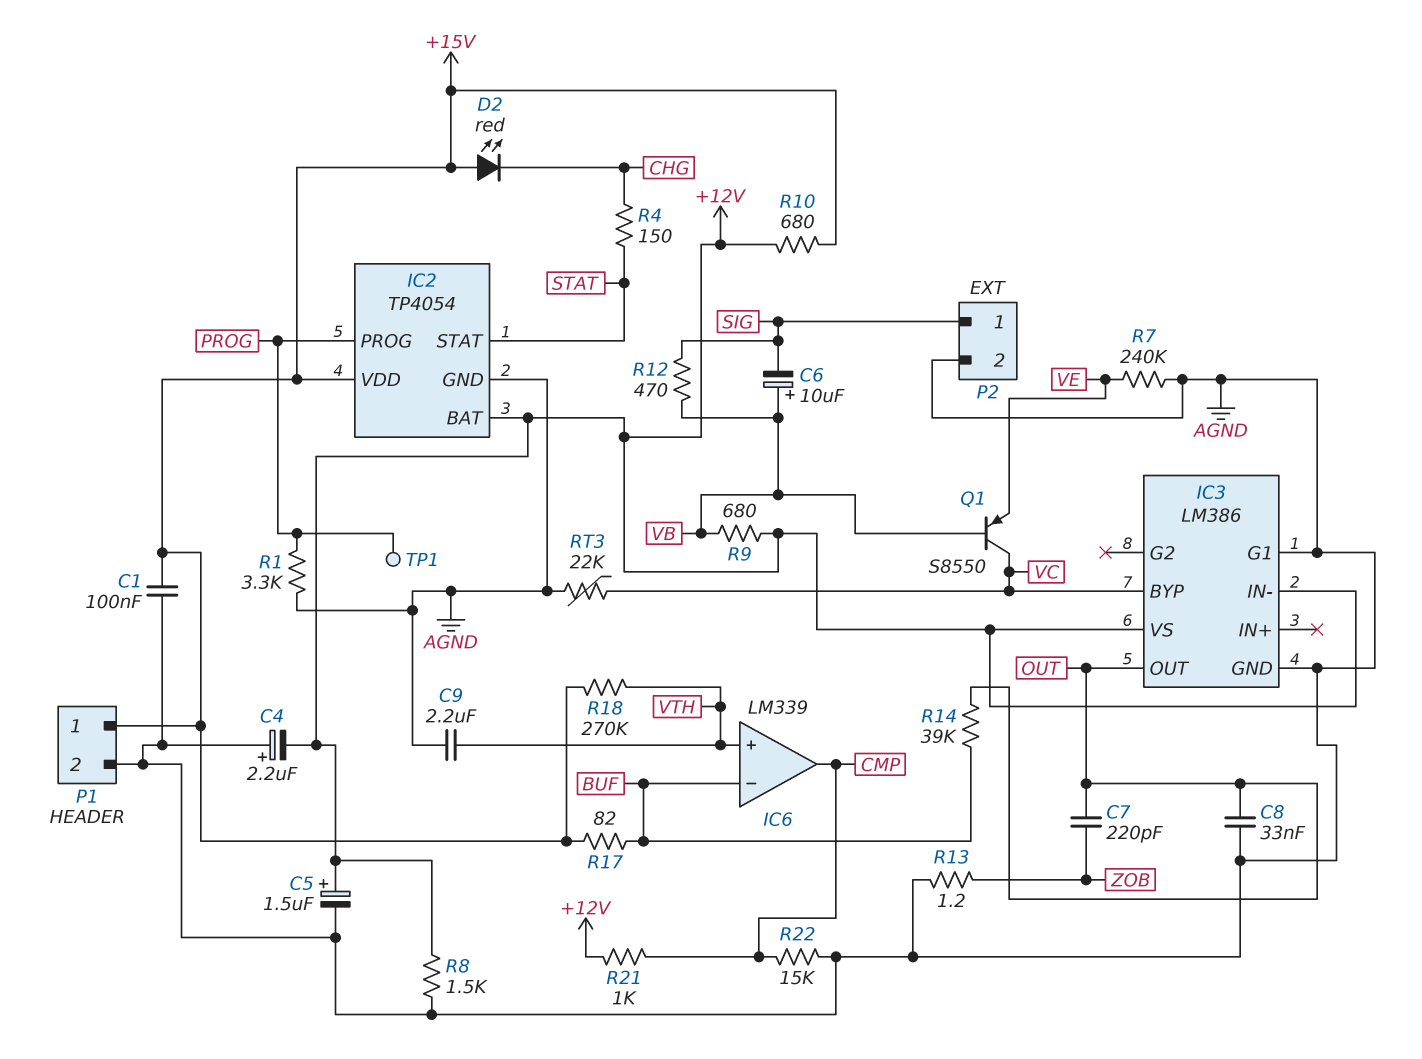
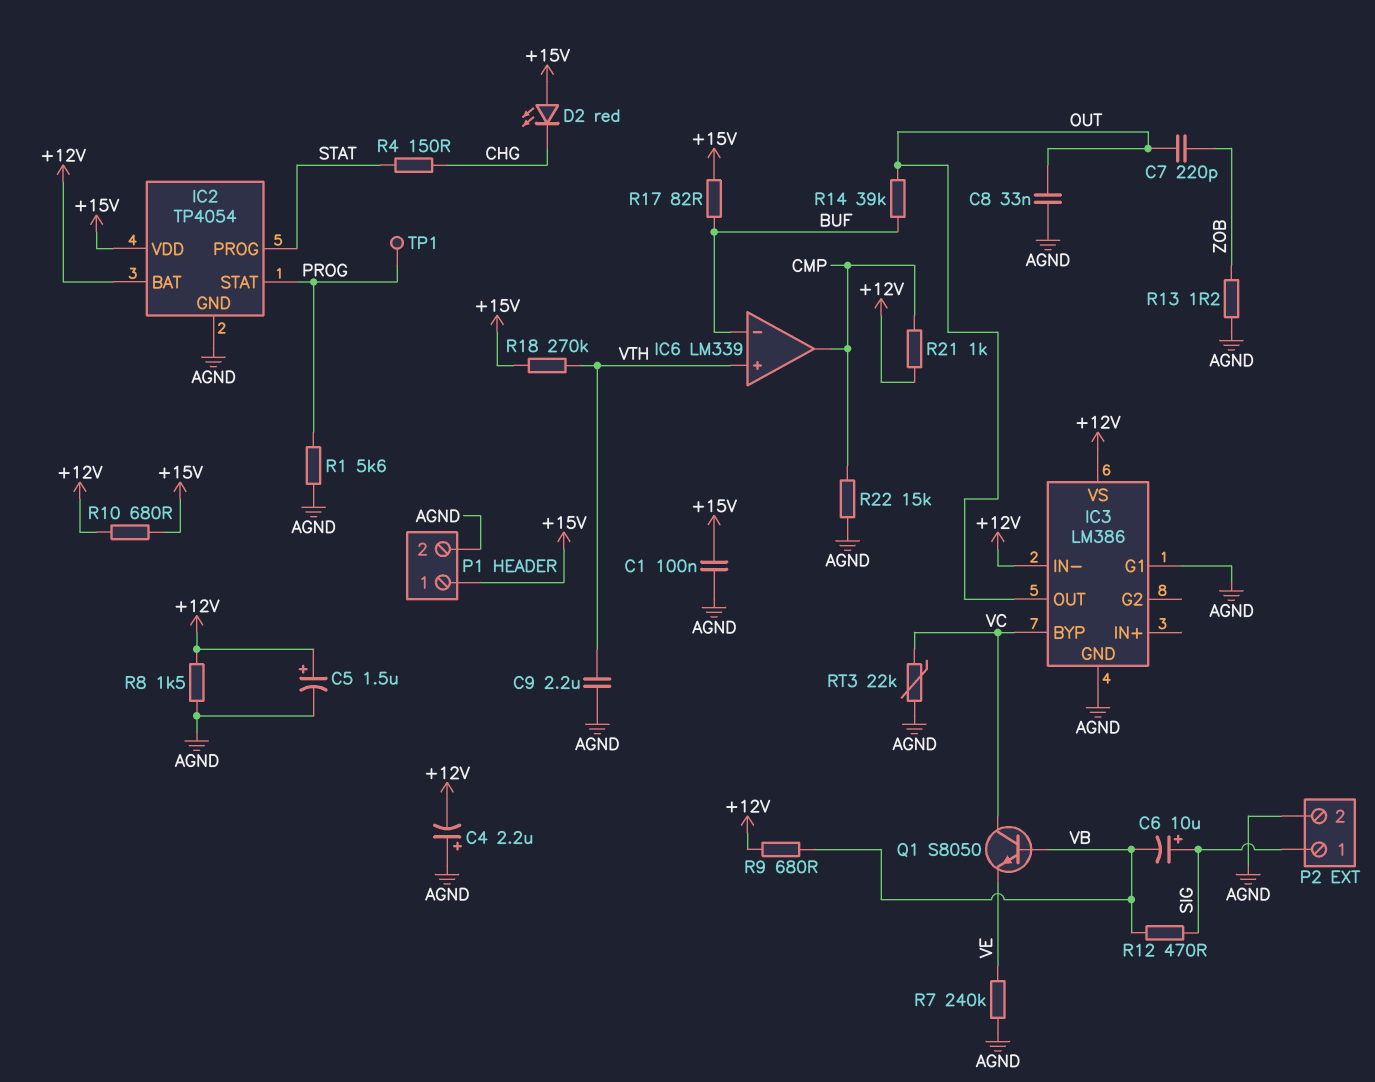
C6: 10uF (plus VB, minus SIG) -> 10uF (plus SIG, minus VB)
IC2 pin PROG: PROG -> STAT
IC2 pin STAT: STAT -> PROG
Q1: PNP S8550 (B VB, C VC, E VE) -> NPN S8050 (B VB, C VC, E VE)
R1: 3.3k (AGND, PROG) -> 5.6k (AGND, PROG)

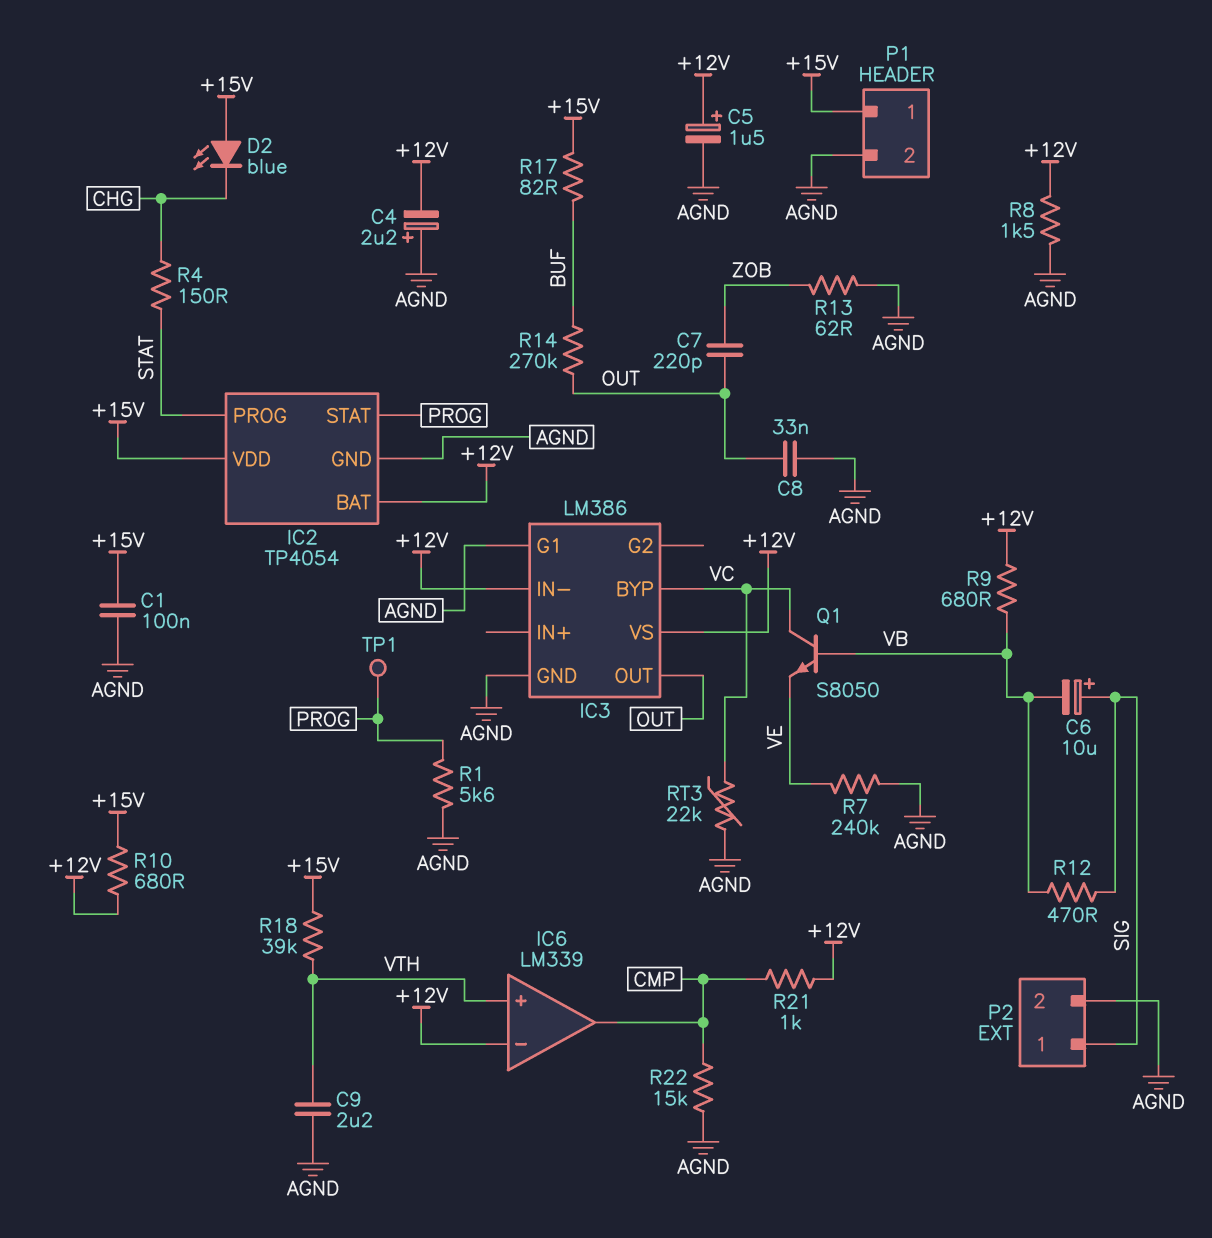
D2: LED red (A +15V, K CHG) -> LED blue (A +15V, K CHG)
IC6 pin in-: BUF -> +12V
R13: 1.2 (AGND, ZOB) -> 62 (AGND, ZOB)
R14: 39k (BUF, OUT) -> 270k (BUF, OUT)
R18: 270k (+15V, VTH) -> 39k (+15V, VTH)

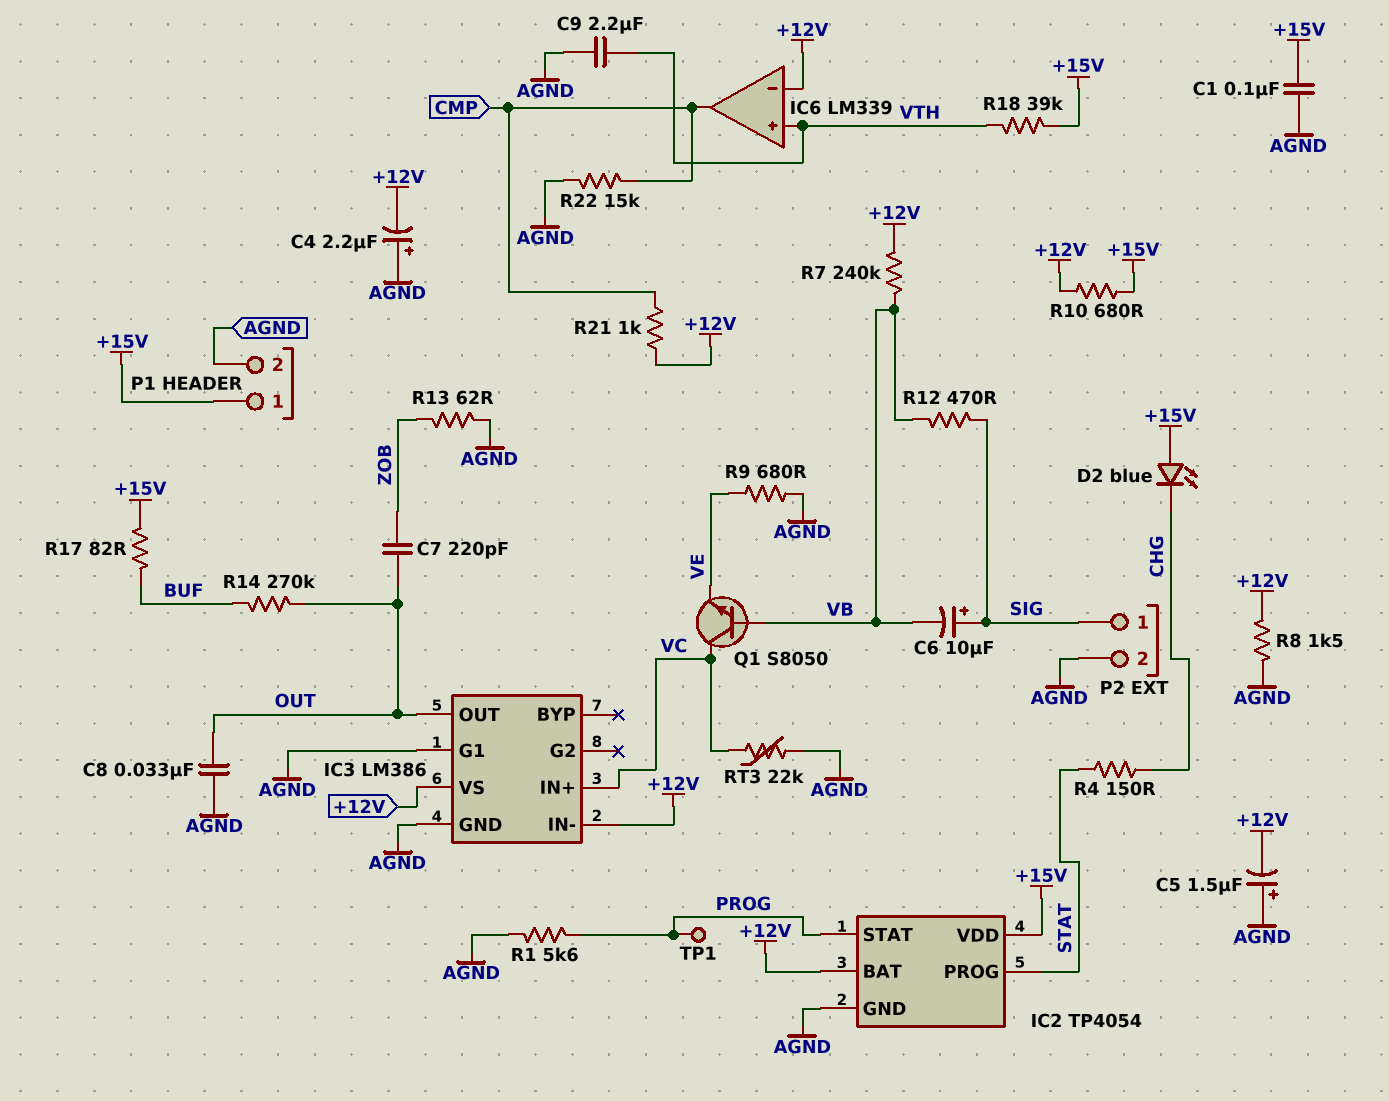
C5: 1.5uF (plus +12V, minus AGND) -> 1.5uF (plus AGND, minus +12V)
IC3 pin BYP: VC -> none
IC3 pin IN+: none -> VC
R7: 240k (AGND, VE) -> 240k (+12V, VB)
R9: 680 (+12V, VB) -> 680 (AGND, VE)

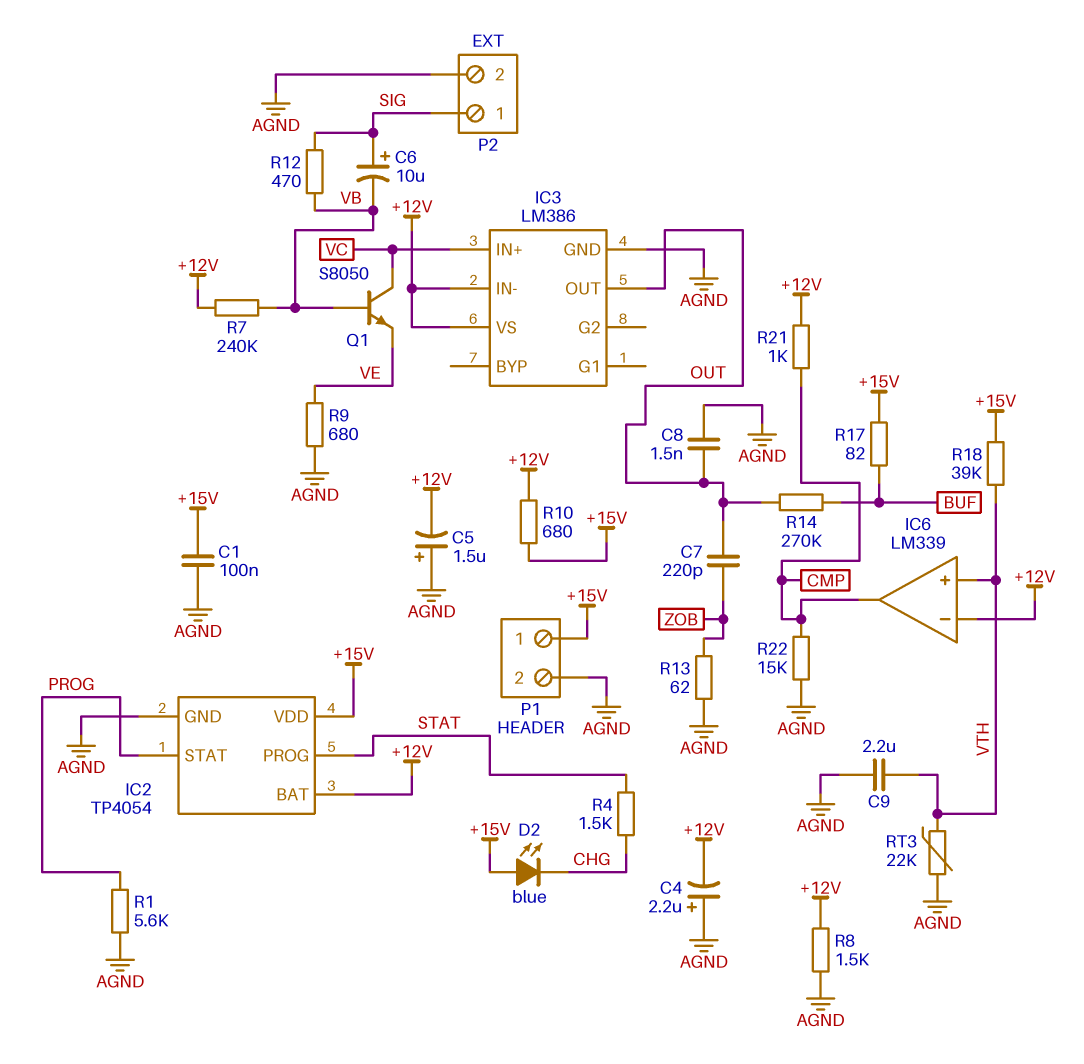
C8: 33nF (AGND, OUT) -> 1.5nF (AGND, OUT)
IC3 pin G1: AGND -> none
R4: 150 (CHG, STAT) -> 1.5k (CHG, STAT)
RT3: 22k (AGND, VC) -> 22k (AGND, VTH)
TP1: test point (PROG) -> none

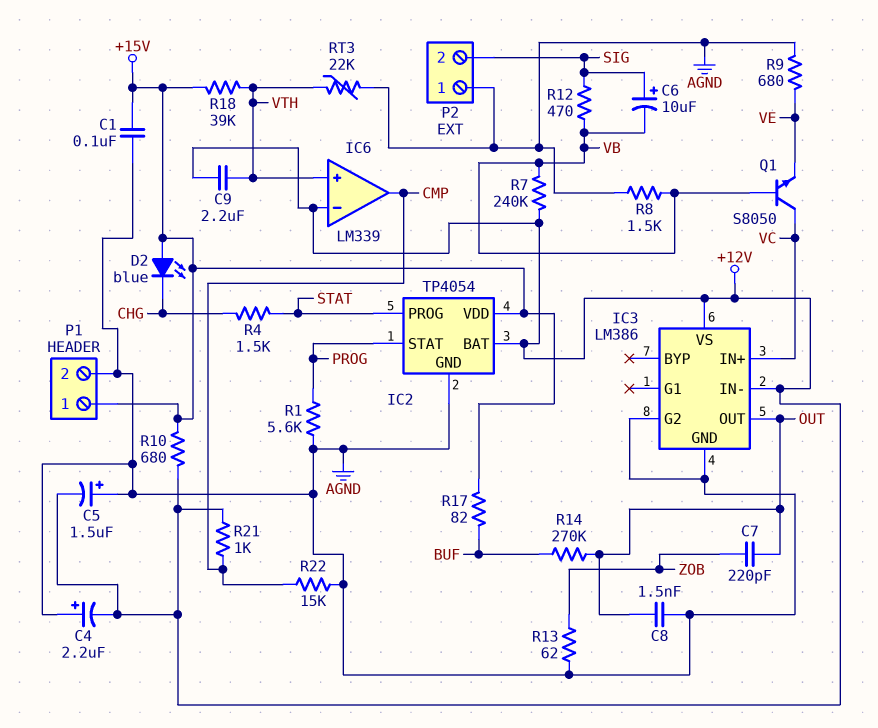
C9: 2.2uF (AGND, VTH) -> 2.2uF (+12V, VTH)
IC3 pin G2: none -> AGND
P2 pin 1: SIG -> AGND
P2 pin 2: AGND -> SIG
R8: 1.5k (+12V, AGND) -> 1.5k (AGND, VB)

